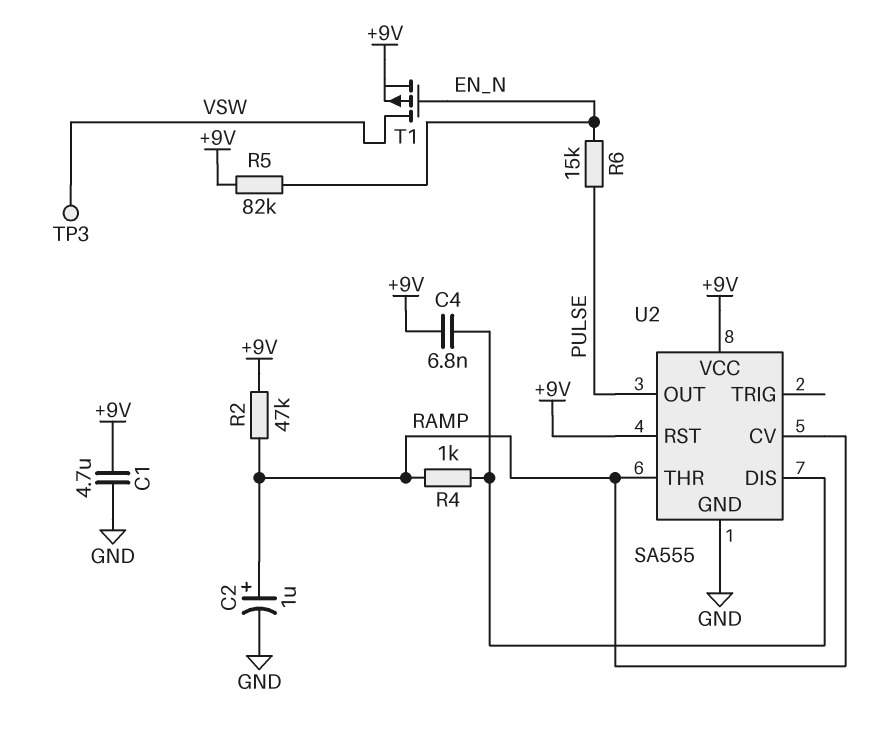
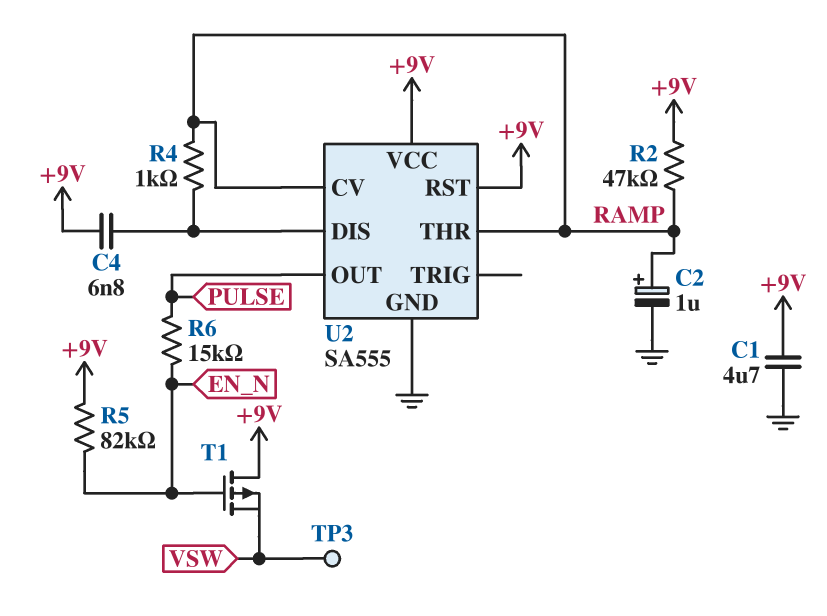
T1: PMOS (G EN_N, D VSW, S +9V) -> PMOS (G EN_N, D +9V, S VSW)

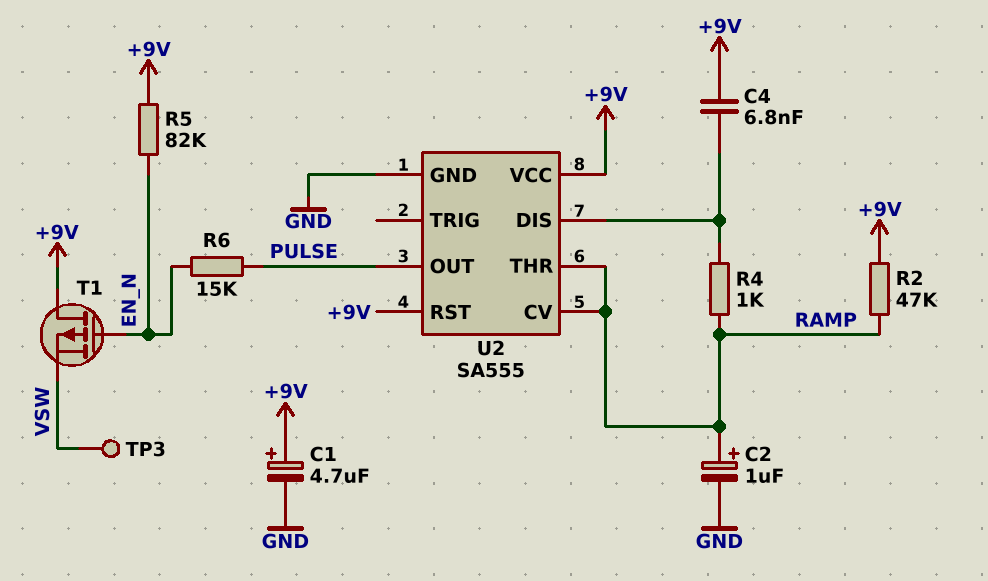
C1: 4.7uF (+9V, GND) -> 4.7uF (plus +9V, minus GND)

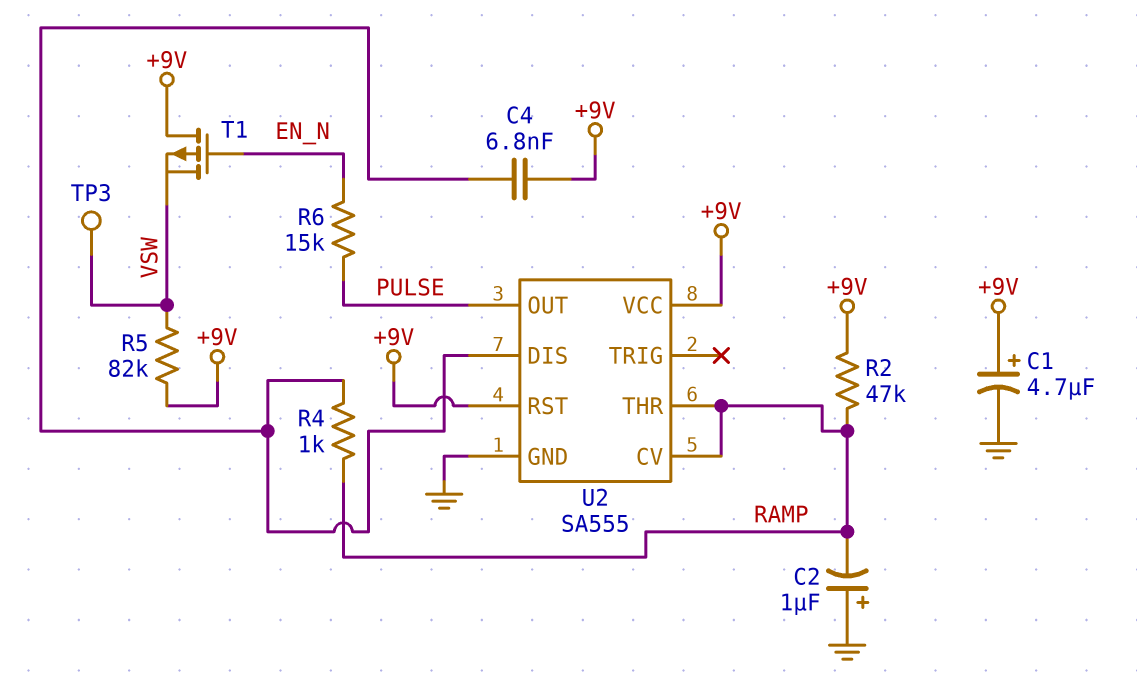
C2: 1uF (plus RAMP, minus GND) -> 1uF (plus GND, minus RAMP)
R5: 82k (+9V, EN_N) -> 82k (+9V, VSW)

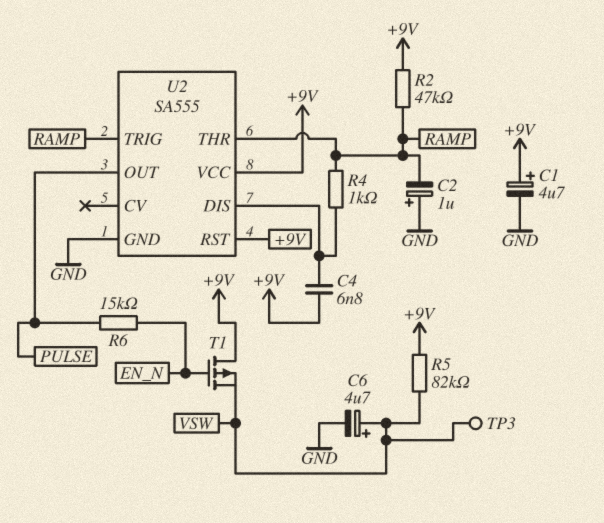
C6: none -> 4.7uF (plus VSW, minus GND)
U2 pin CV: RAMP -> none
U2 pin TRIG: none -> RAMP

